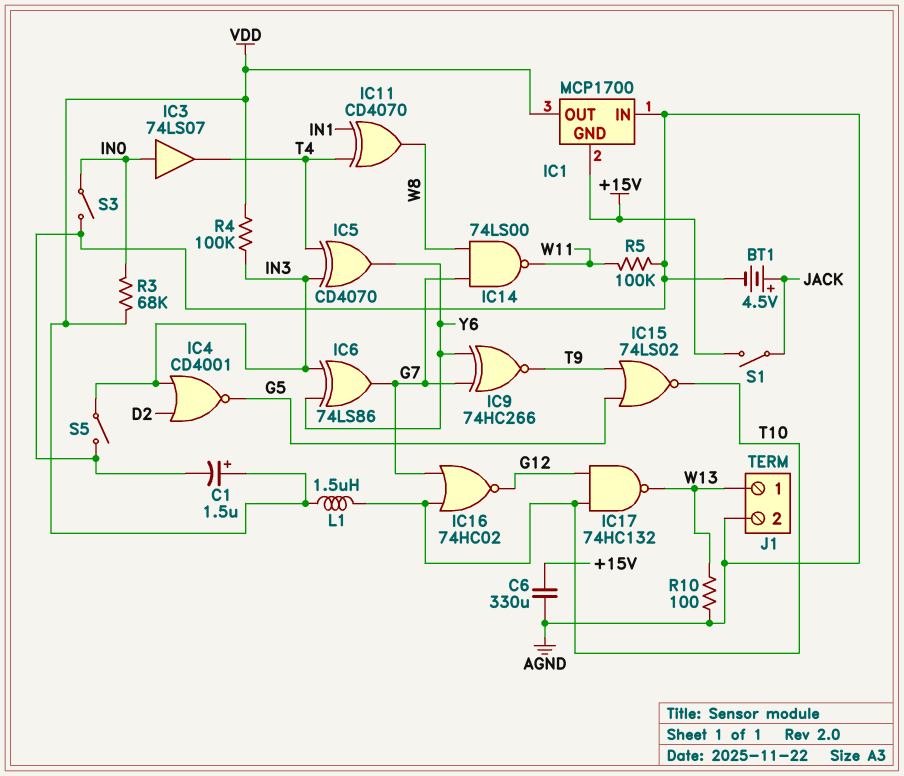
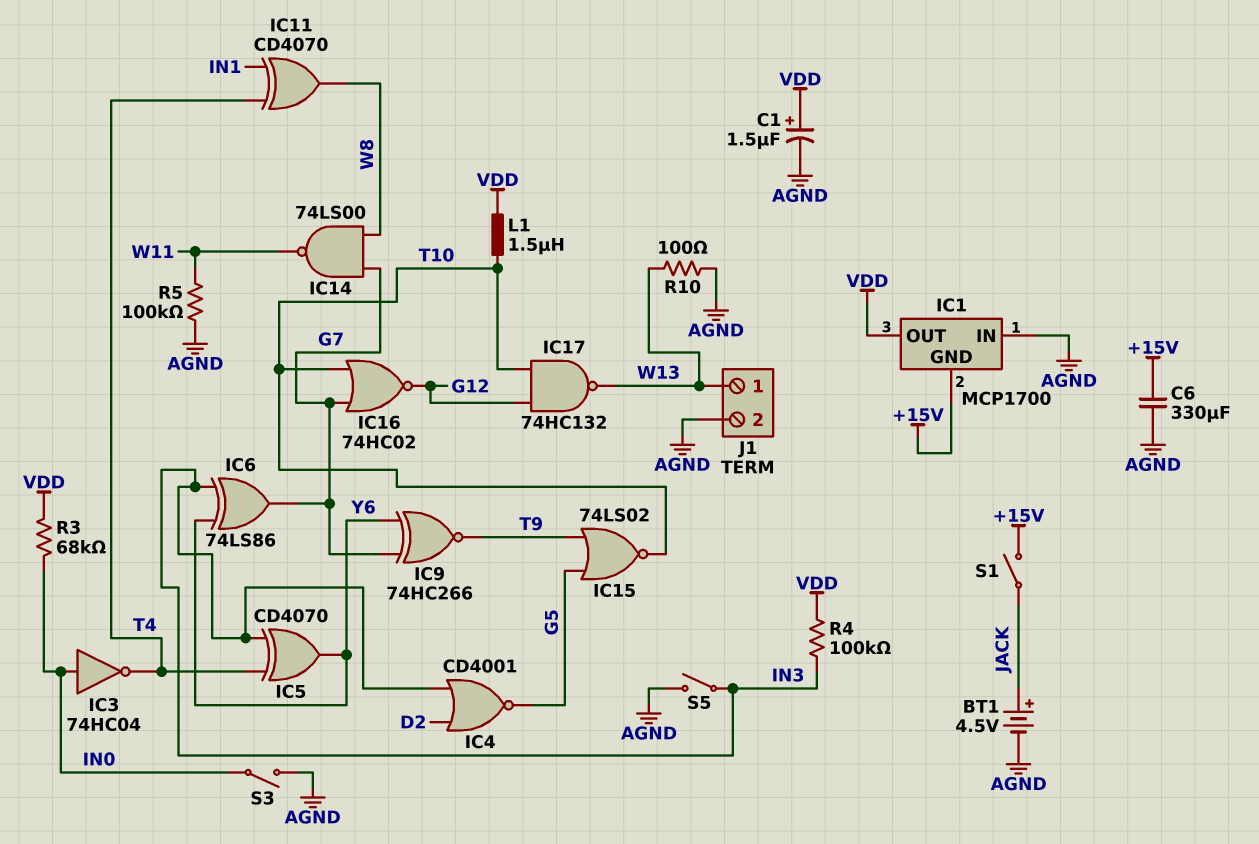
IC3: buffer 74LS07 (in IN0, out T4) -> NOT 74HC04 (in IN0, out T4)

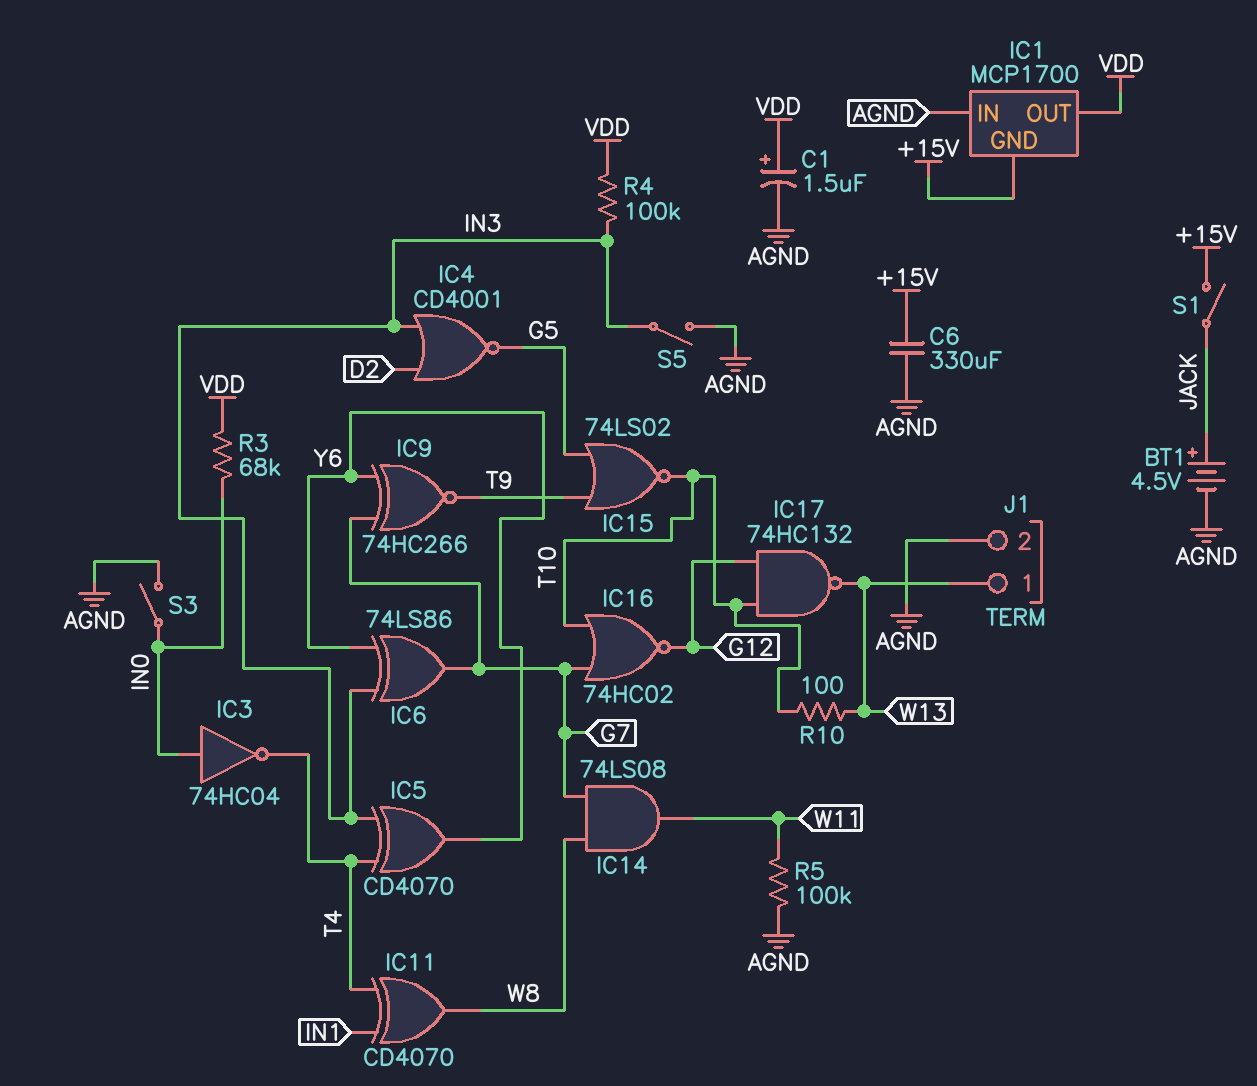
IC14: NAND 74LS00 (in G7, in W8, out W11) -> AND 74LS08 (in G7, in W8, out W11)
L1: 1.5uH (T10, VDD) -> none
R10: 100 (AGND, W13) -> 100 (T10, W13)

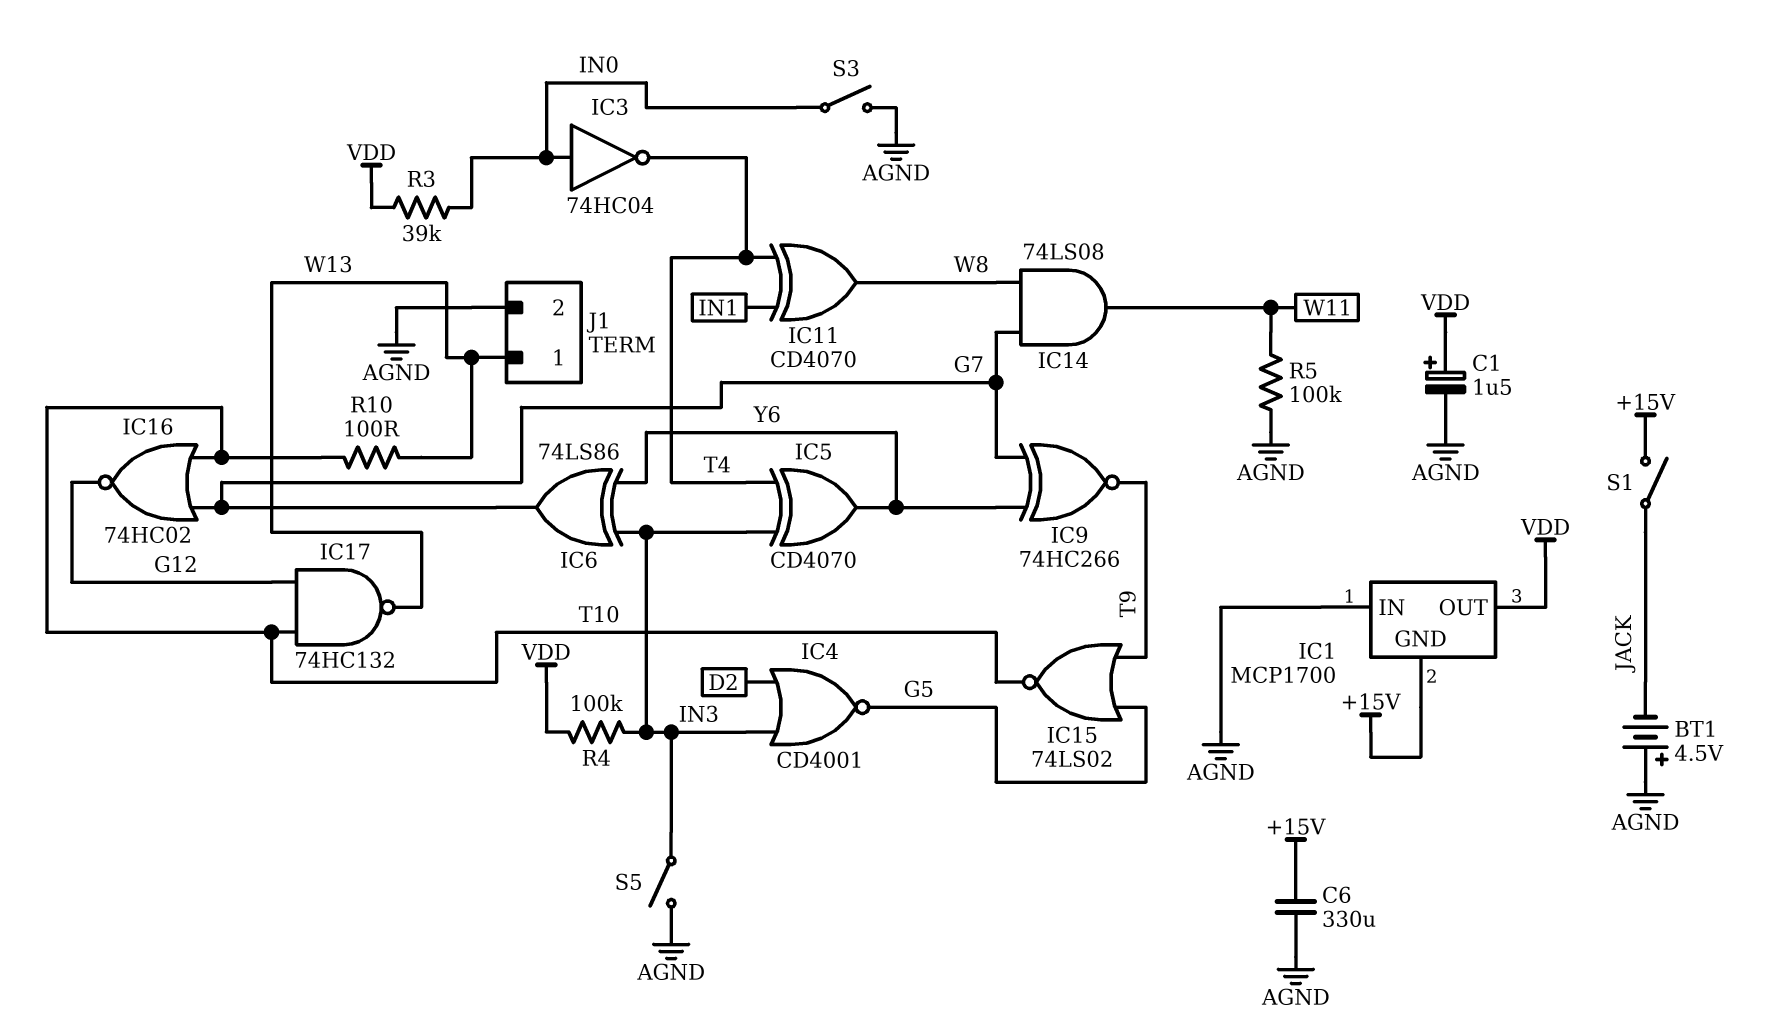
BT1: 4.5V (plus JACK, minus AGND) -> 4.5V (plus AGND, minus JACK)
R3: 68k (IN0, VDD) -> 39k (IN0, VDD)

